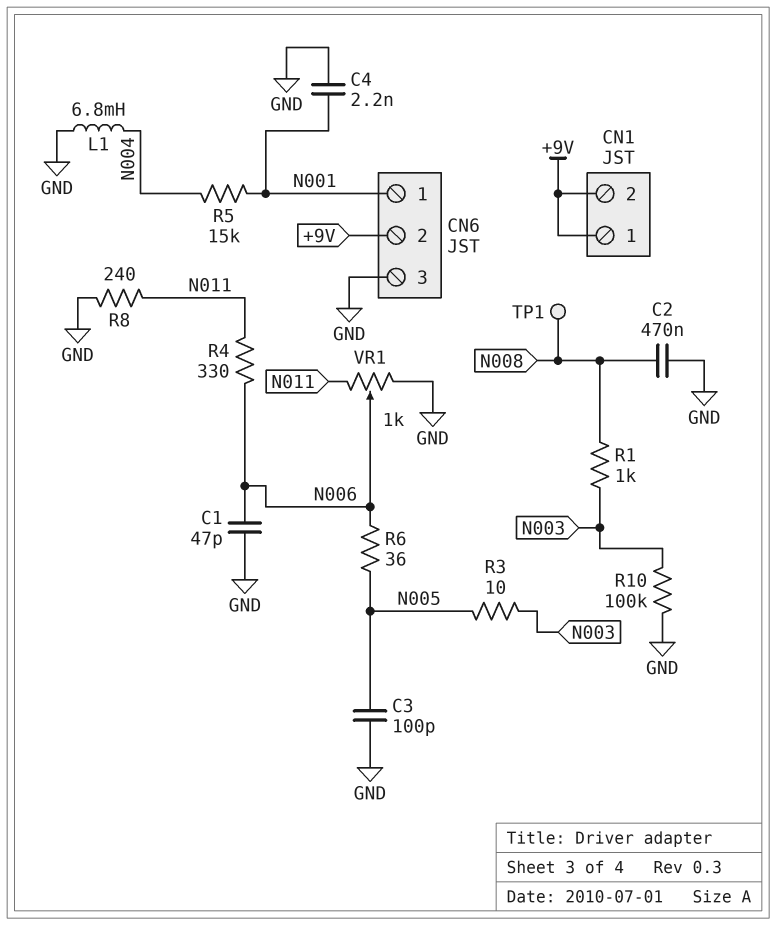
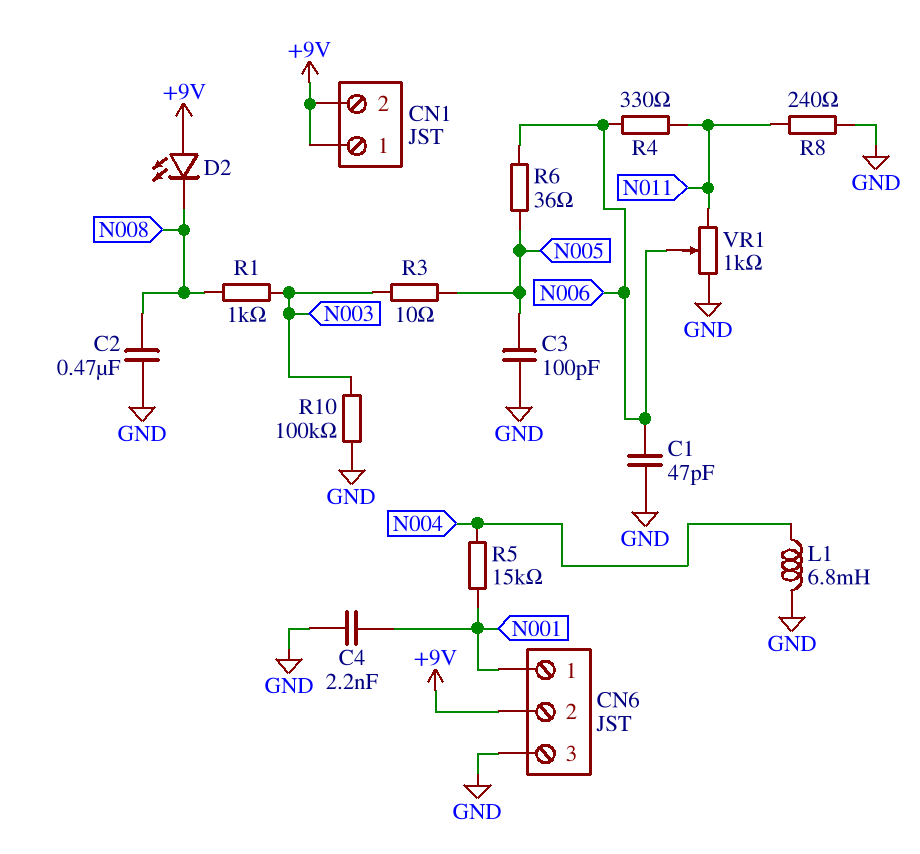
D2: none -> LED (A +9V, K N008)
TP1: test point (N008) -> none

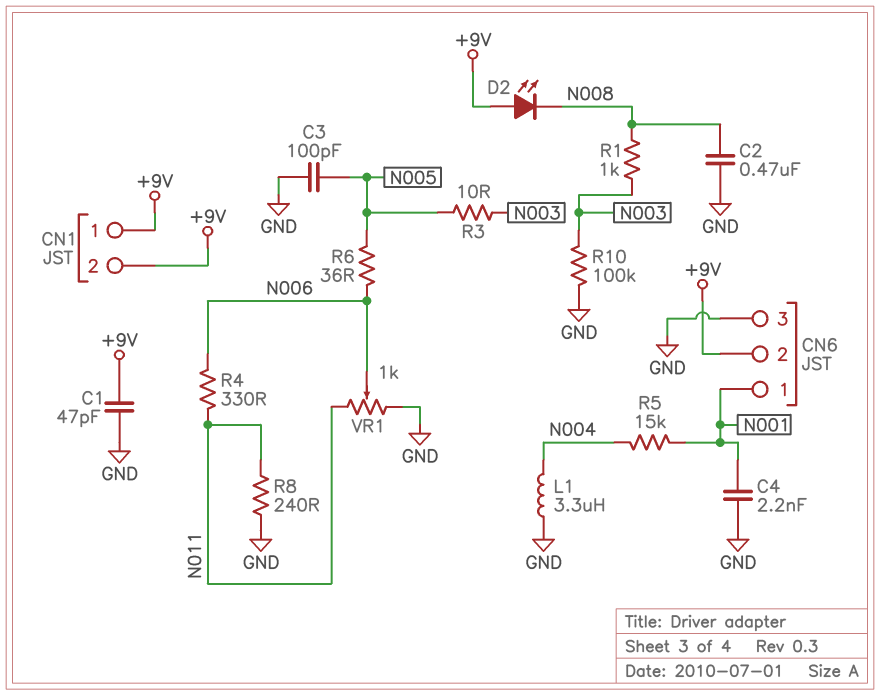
C1: 47pF (GND, N006) -> 47pF (+9V, GND)
L1: 6.8mH (GND, N004) -> 3.3uH (GND, N004)

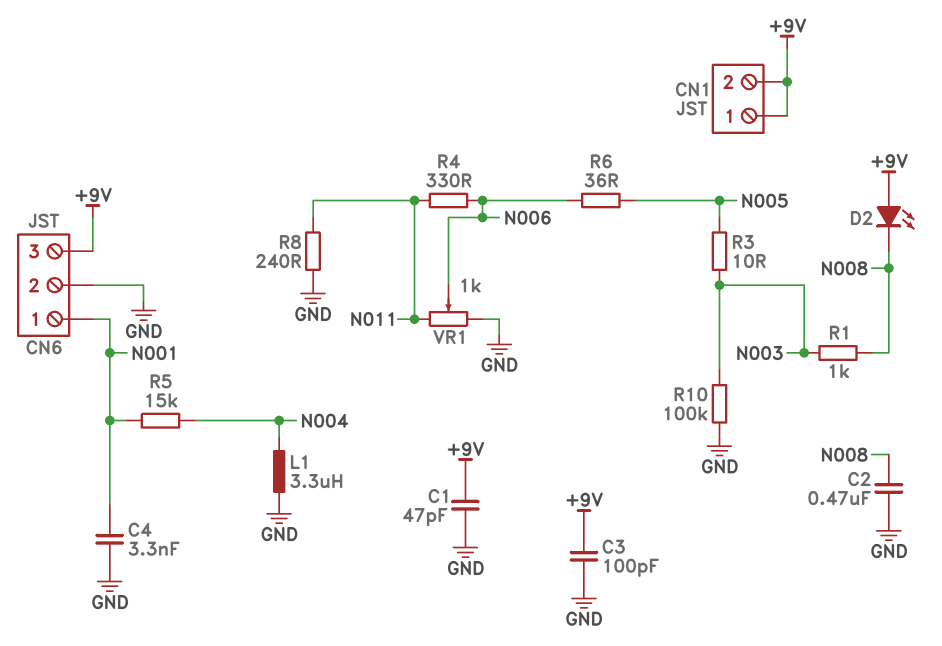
C3: 100pF (GND, N005) -> 100pF (+9V, GND)
C4: 2.2nF (GND, N001) -> 3.3nF (GND, N001)
CN6 pin 2: +9V -> GND
CN6 pin 3: GND -> +9V

